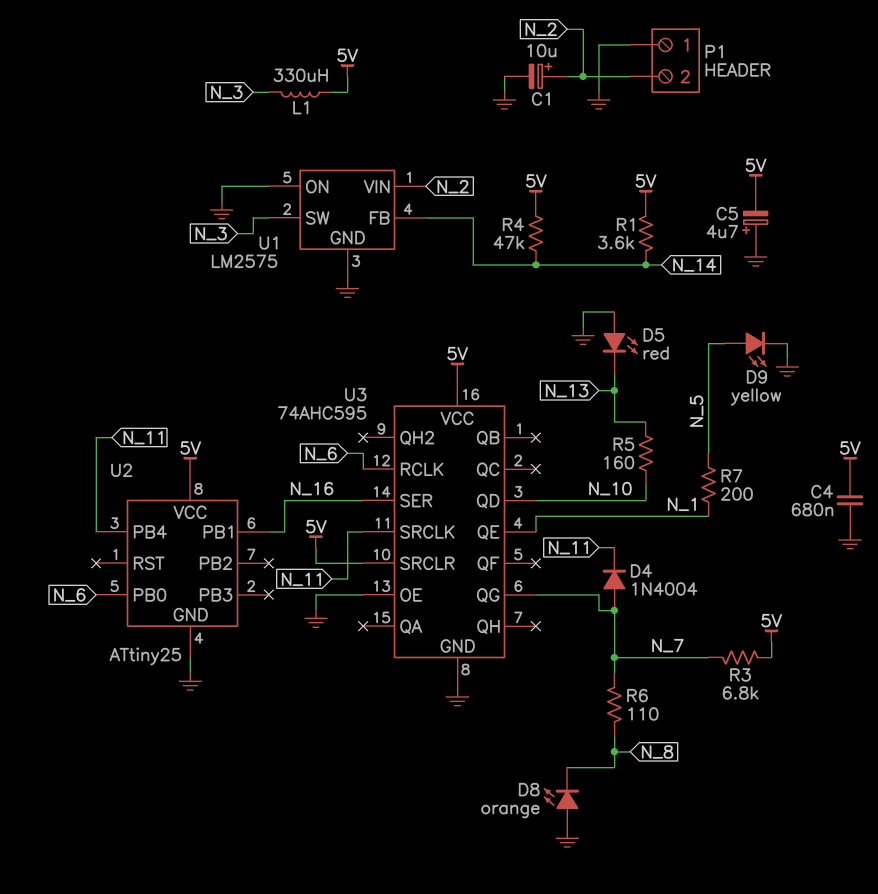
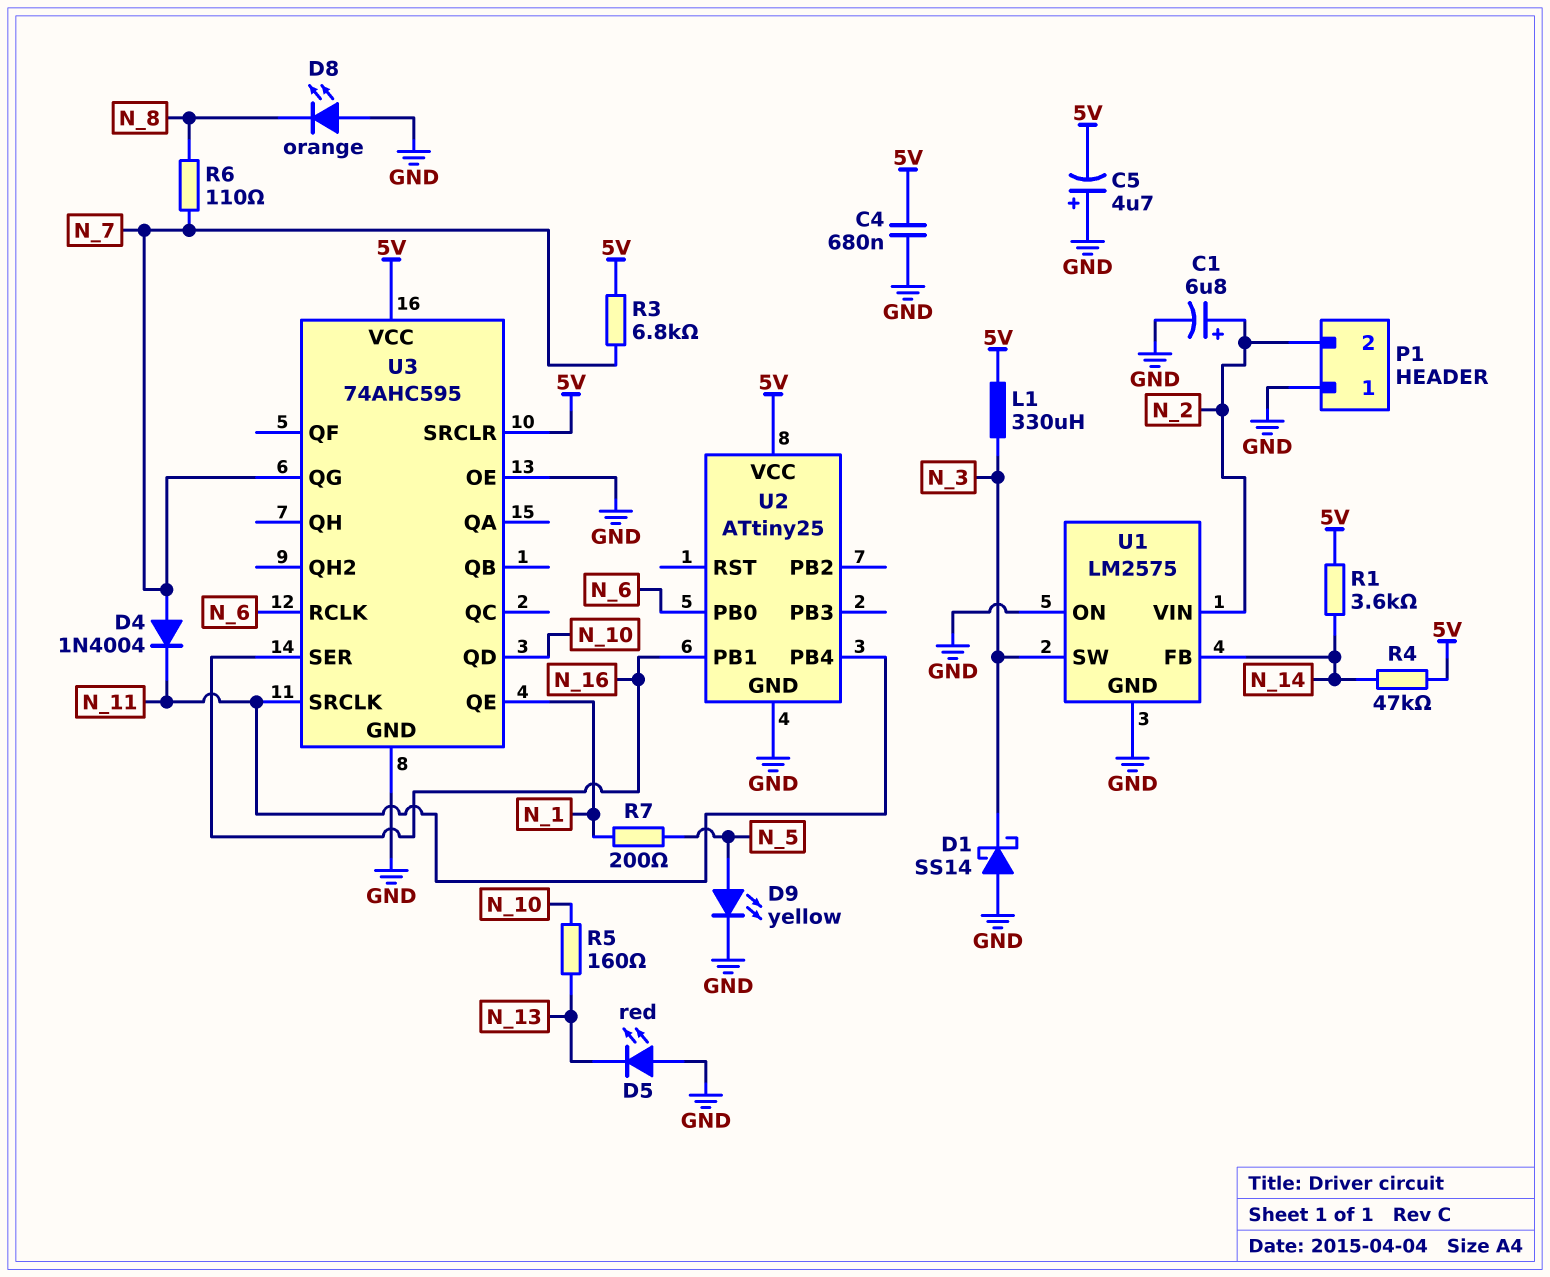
C1: 10uF (plus N_2, minus GND) -> 6.8uF (plus N_2, minus GND)
D1: none -> schottky SS14 (A GND, K N_3)

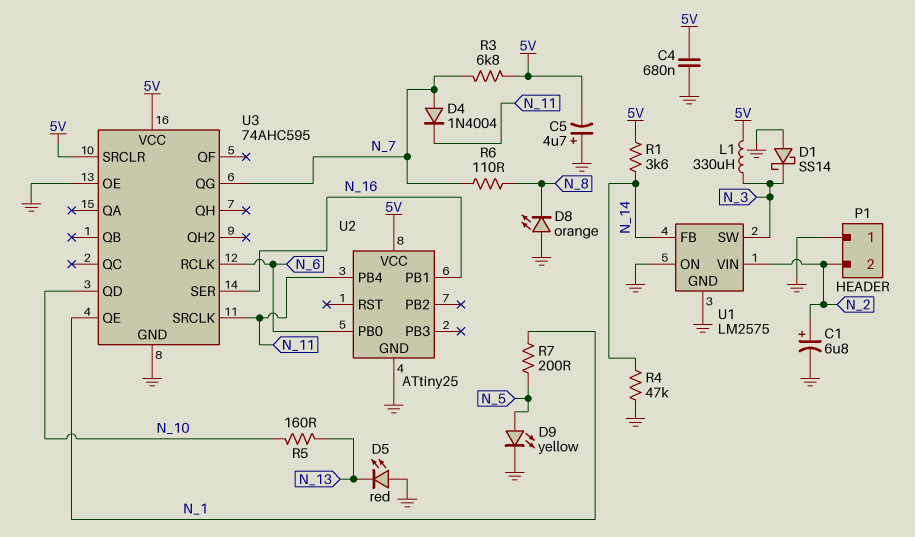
R4: 47k (5V, N_14) -> 47k (GND, N_14)

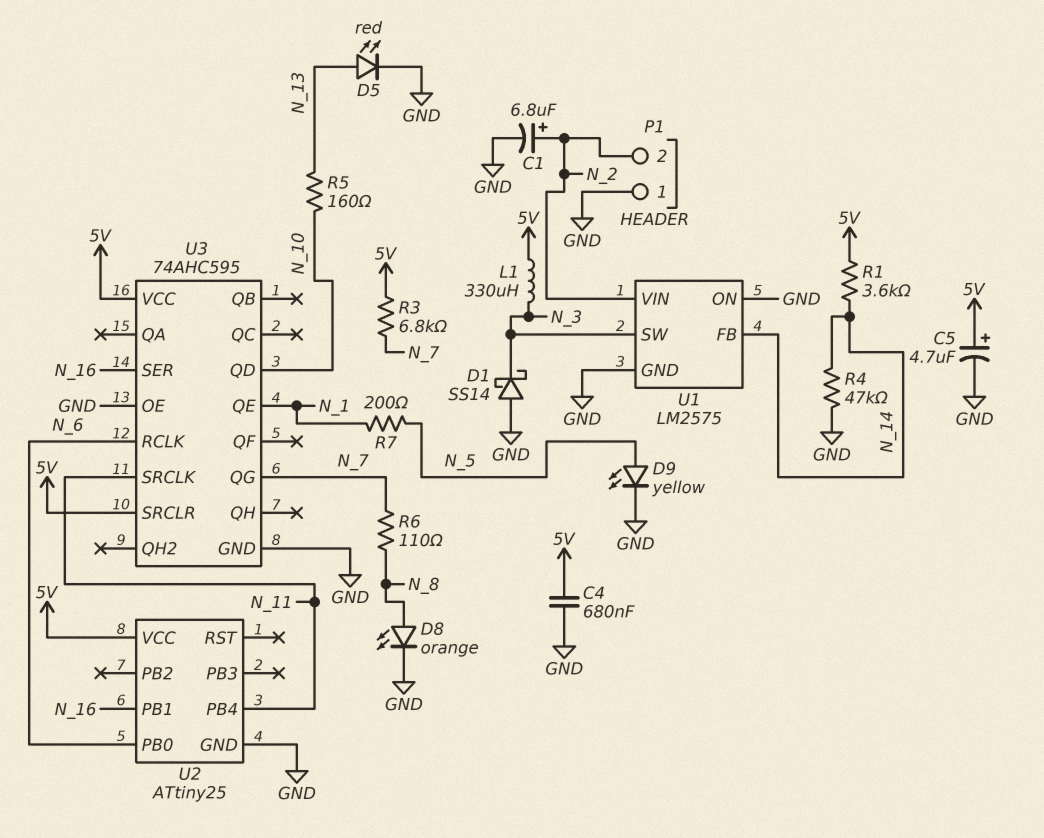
C5: 4.7uF (plus GND, minus 5V) -> 4.7uF (plus 5V, minus GND)
D4: diode 1N4004 (A N_7, K N_11) -> none
D5: LED red (A GND, K N_13) -> LED red (A N_13, K GND)
D8: LED orange (A GND, K N_8) -> LED orange (A N_8, K GND)

